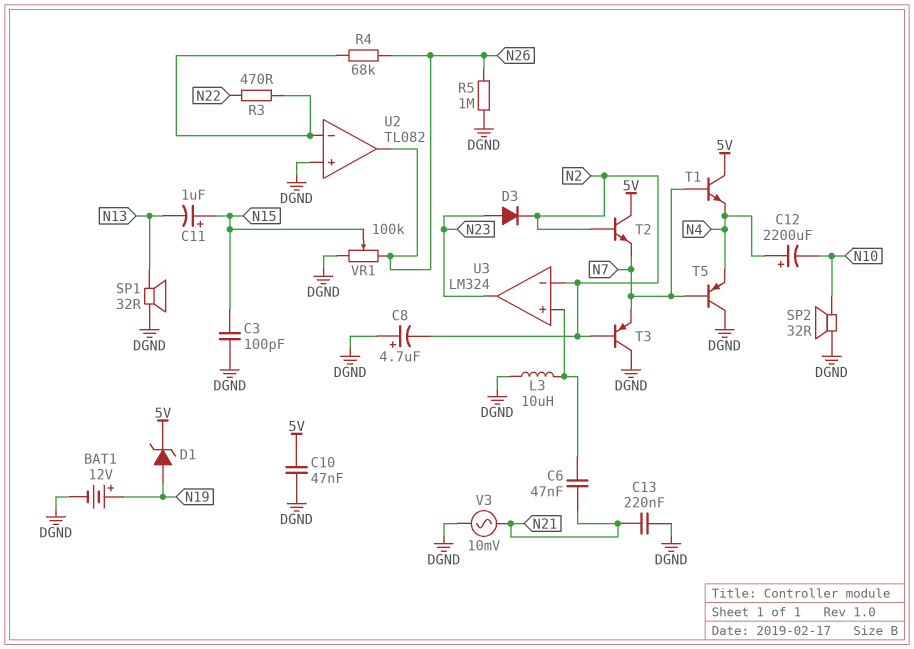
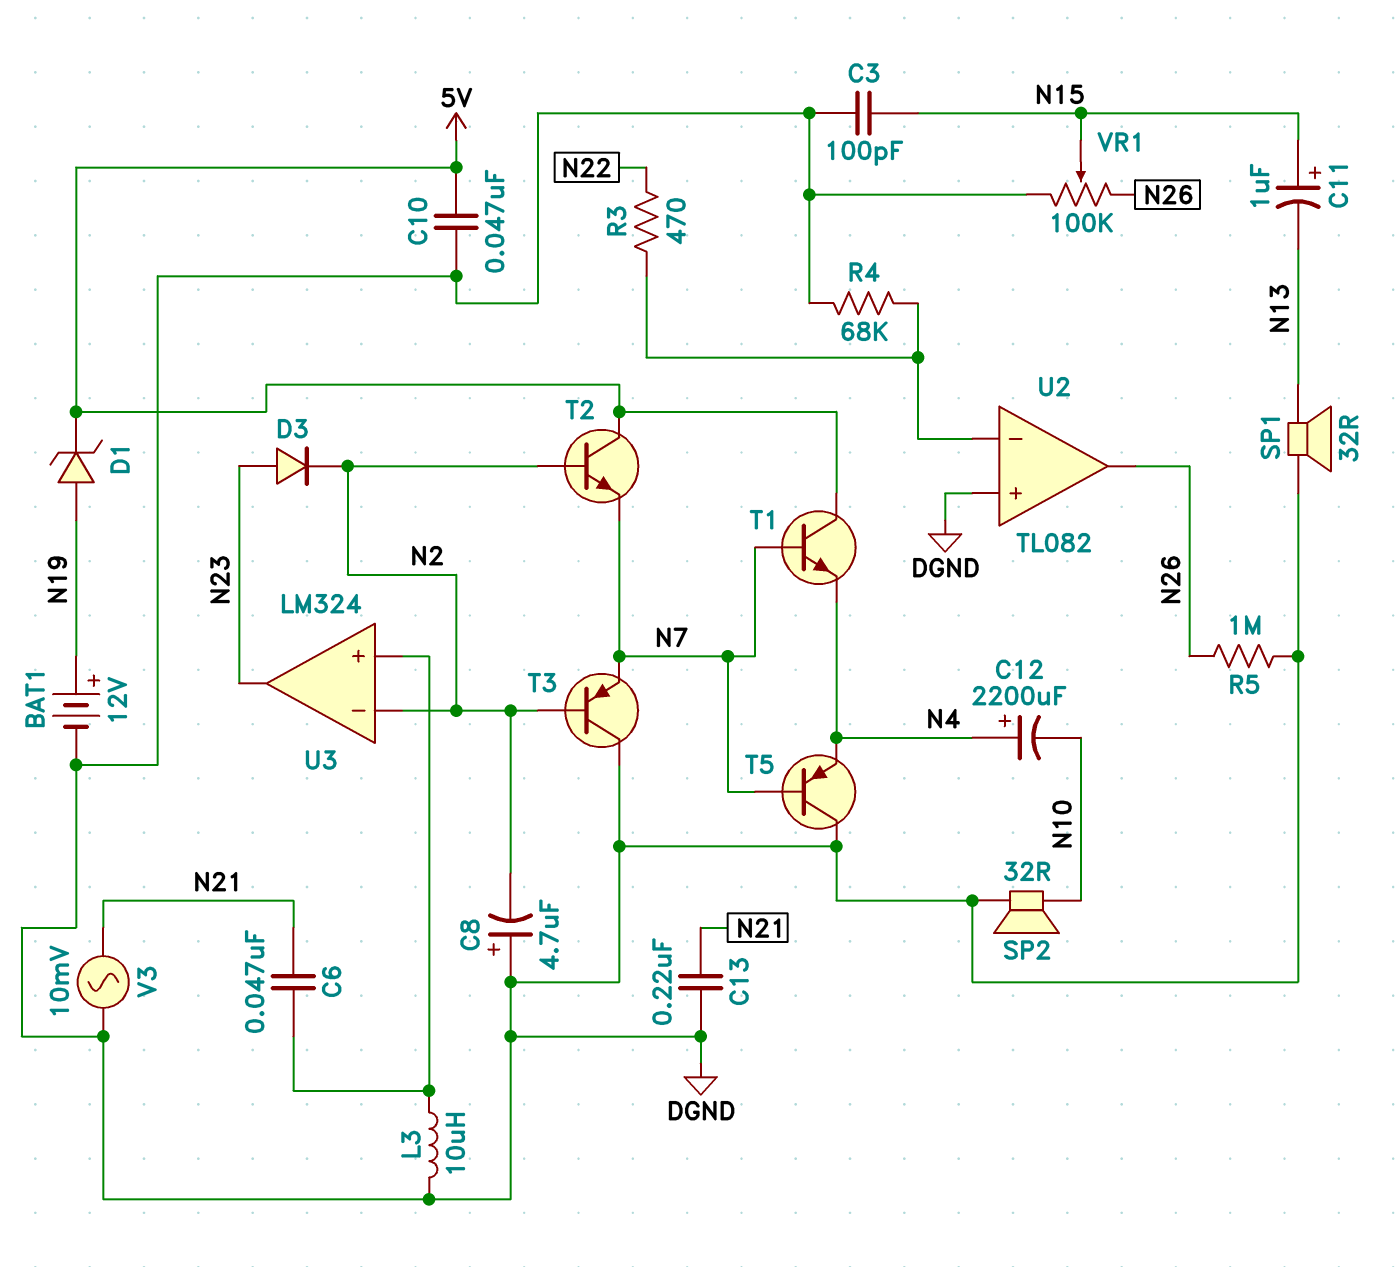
R4: 68k (N26, U2/in-) -> 68k (DGND, U2/in-)

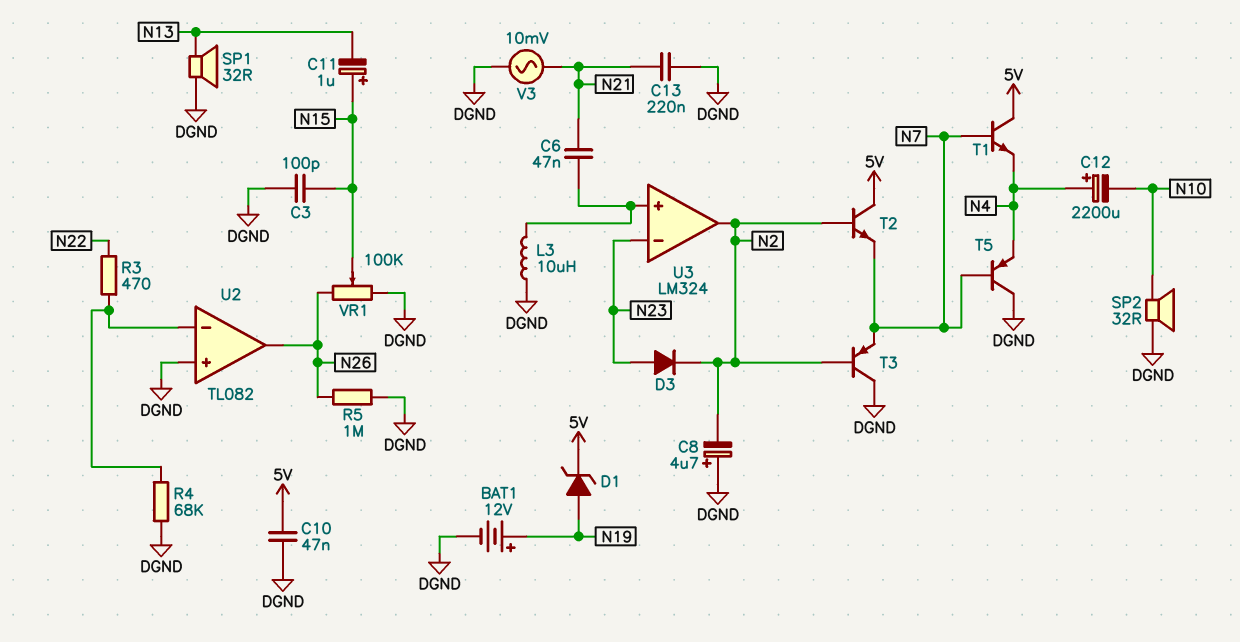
U3 pin in-: N2 -> N23
U3 pin out: N23 -> N2

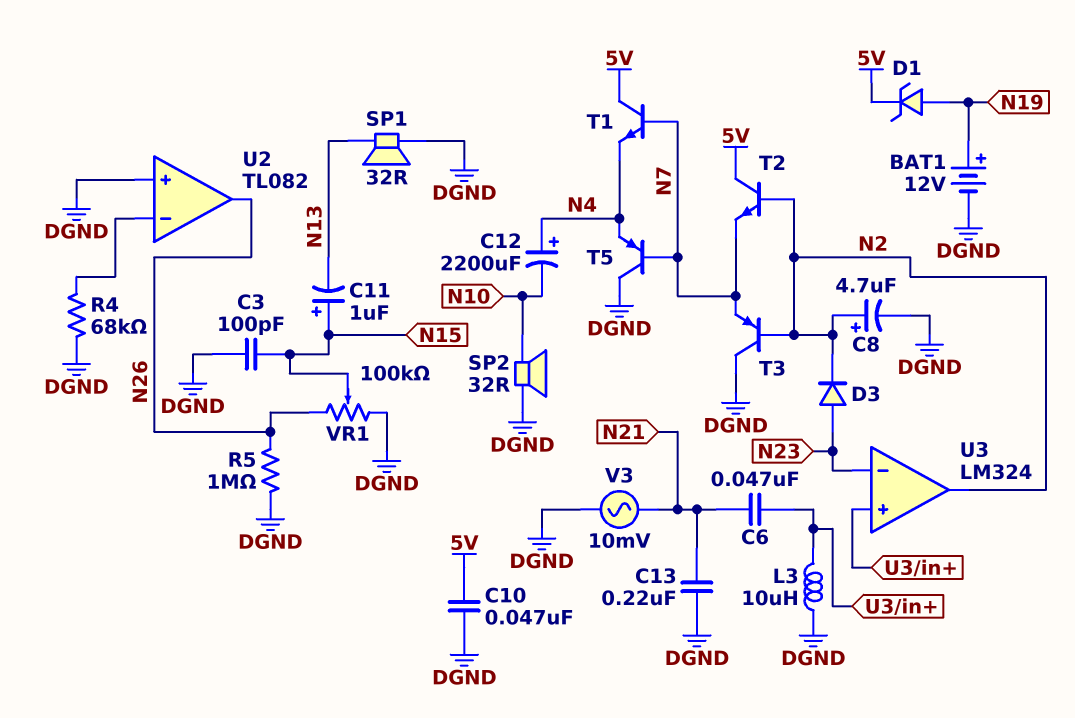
C8: 4.7uF (plus DGND, minus N2) -> 4.7uF (plus N2, minus DGND)
R3: 470 (N22, U2/in-) -> none

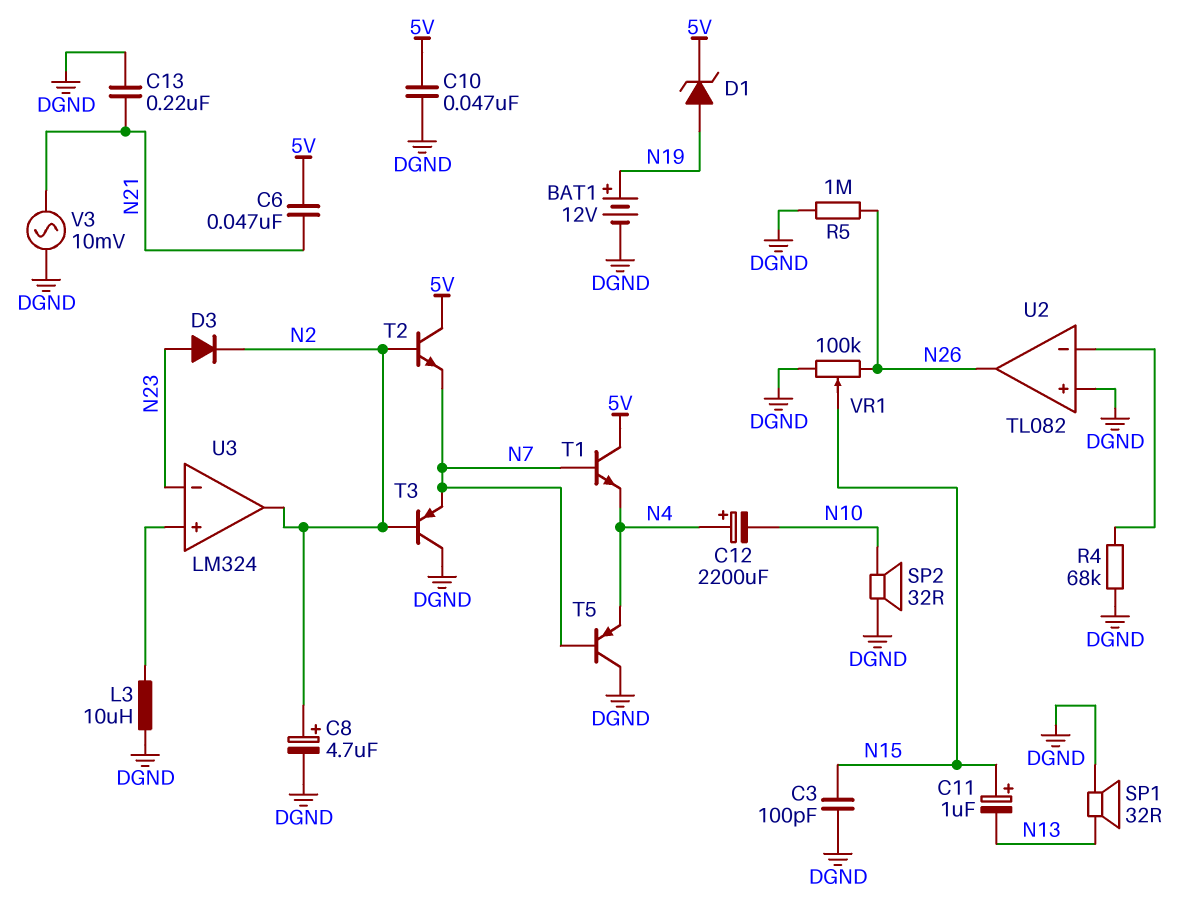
C6: 47nF (N21, U3/in+) -> 47nF (5V, N21)

